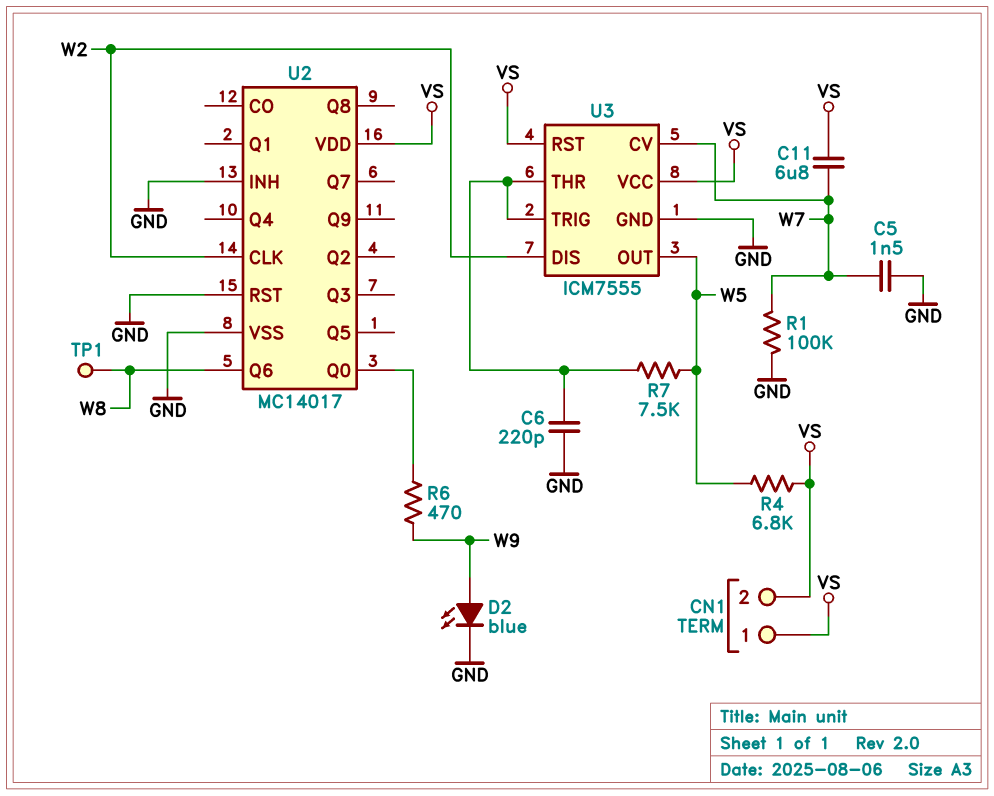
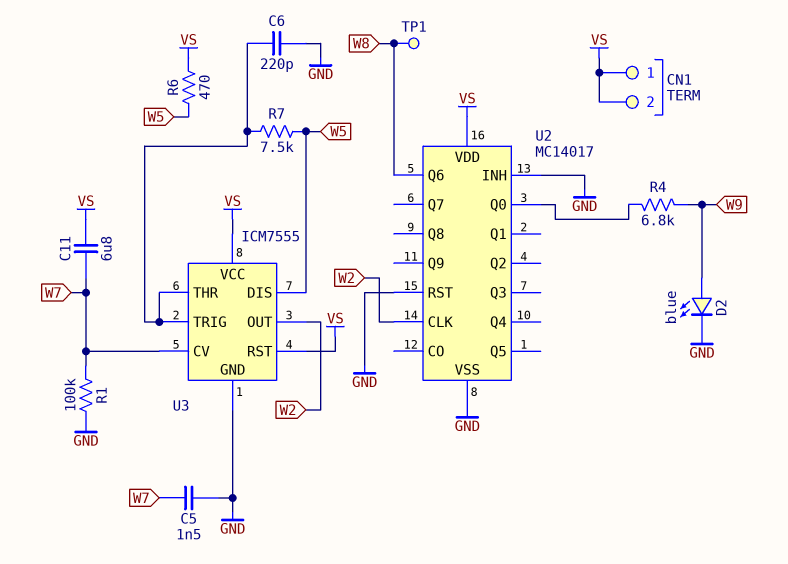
R4: 6.8k (VS, W5) -> 6.8k (U2/Q0, W9)
R6: 470 (U2/Q0, W9) -> 470 (VS, W5)
U3 pin DIS: W2 -> W5
U3 pin OUT: W5 -> W2

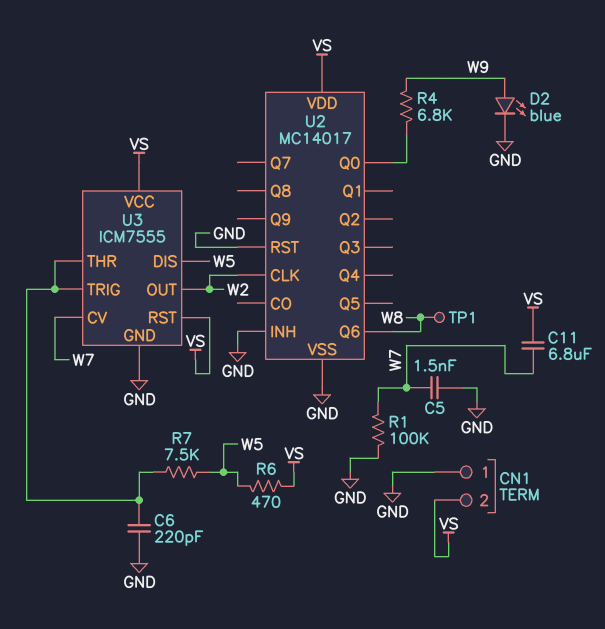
CN1 pin 1: VS -> GND

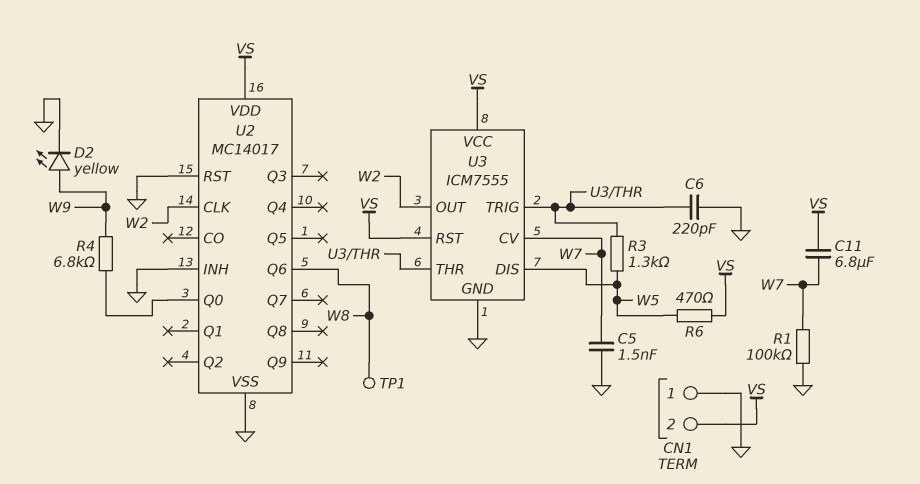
D2: LED blue (A W9, K GND) -> LED yellow (A W9, K GND)
R3: none -> 1.3k (U3/THR, W5)
R7: 7.5k (U3/THR, W5) -> none

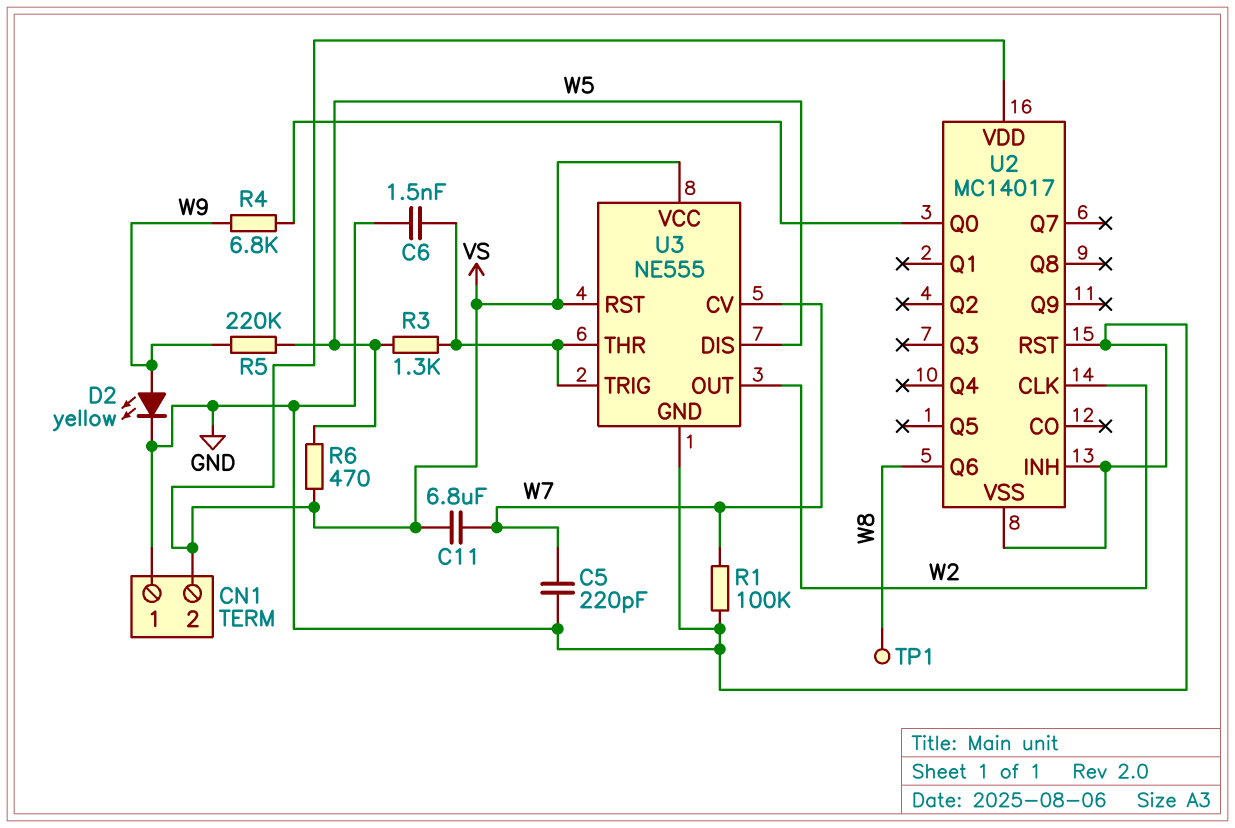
C5: 1.5nF (GND, W7) -> 220pF (GND, W7)
C6: 220pF (GND, U3/THR) -> 1.5nF (GND, U3/THR)
R5: none -> 220k (W5, W9)
U3: ICM7555 -> NE555

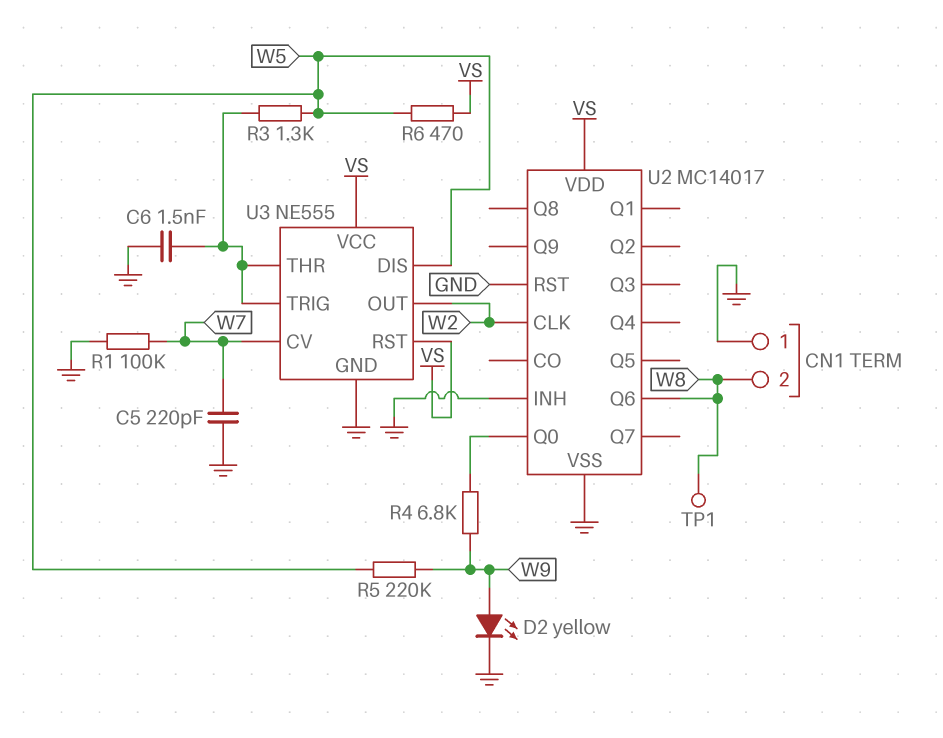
C11: 6.8uF (VS, W7) -> none
CN1 pin 2: VS -> W8

